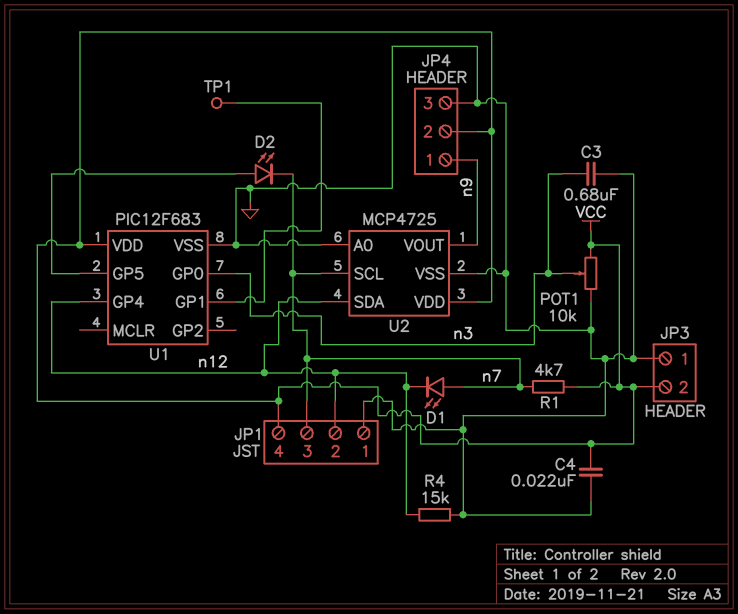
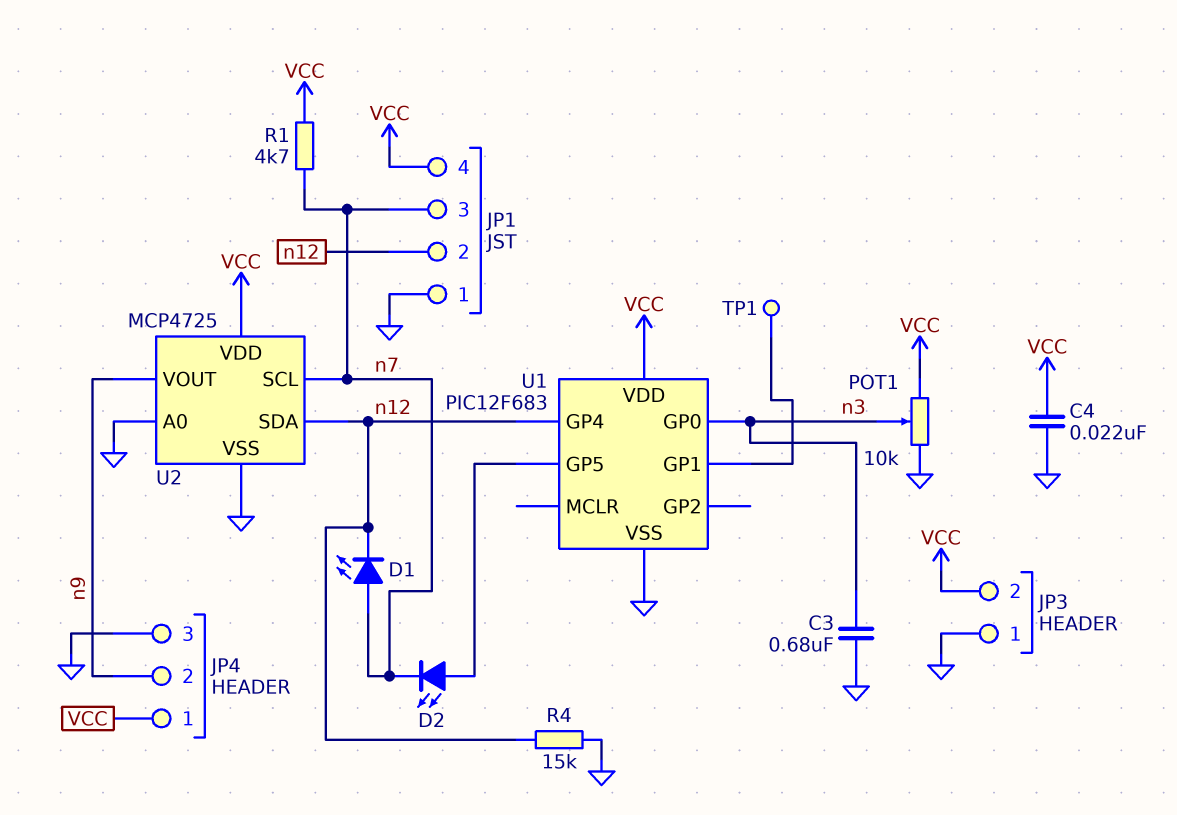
JP4 pin 1: n9 -> VCC
JP4 pin 2: VCC -> n9

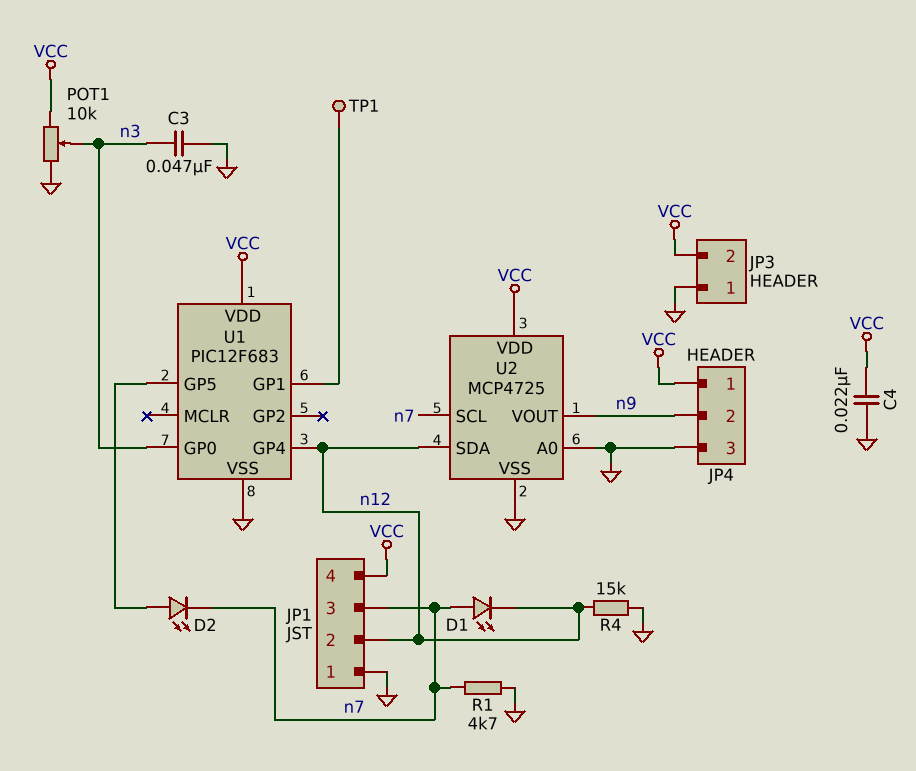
C3: 680nF (GND, n3) -> 47nF (GND, n3)
R1: 4.7k (VCC, n7) -> 4.7k (GND, n7)

